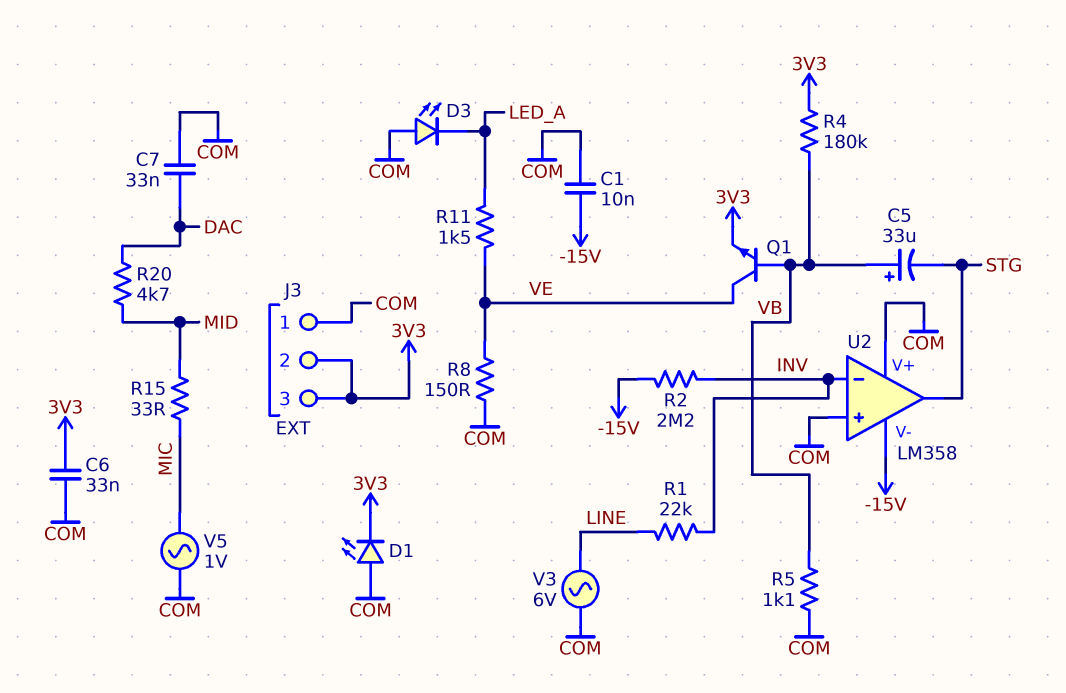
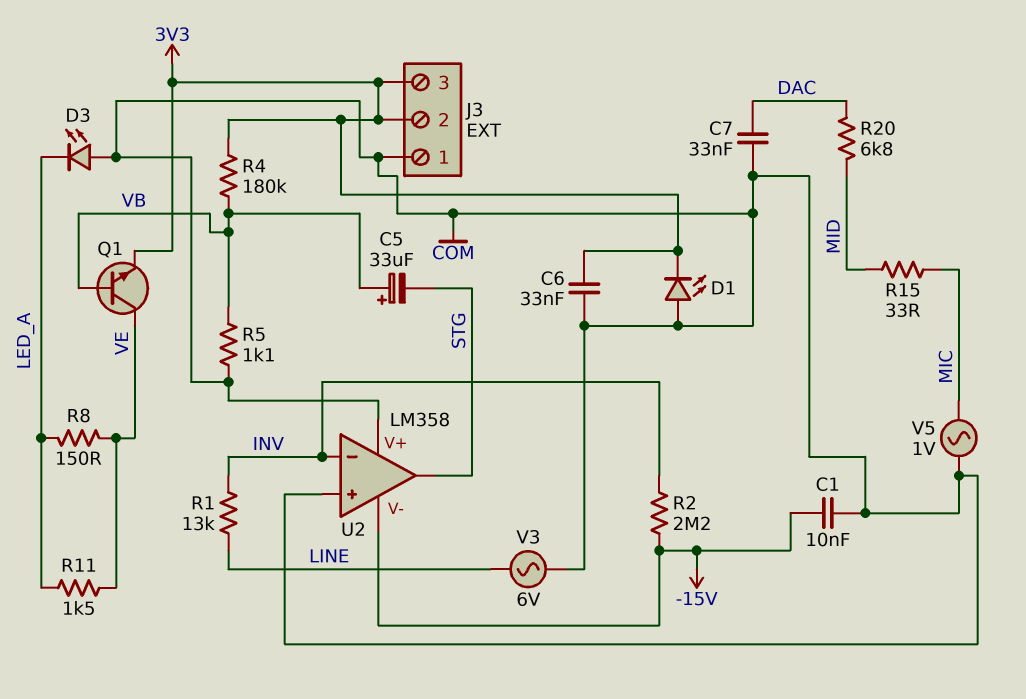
R1: 22k (INV, LINE) -> 13k (INV, LINE)
R8: 150 (COM, VE) -> 150 (LED_A, VE)
R20: 4.7k (DAC, MID) -> 6.8k (DAC, MID)

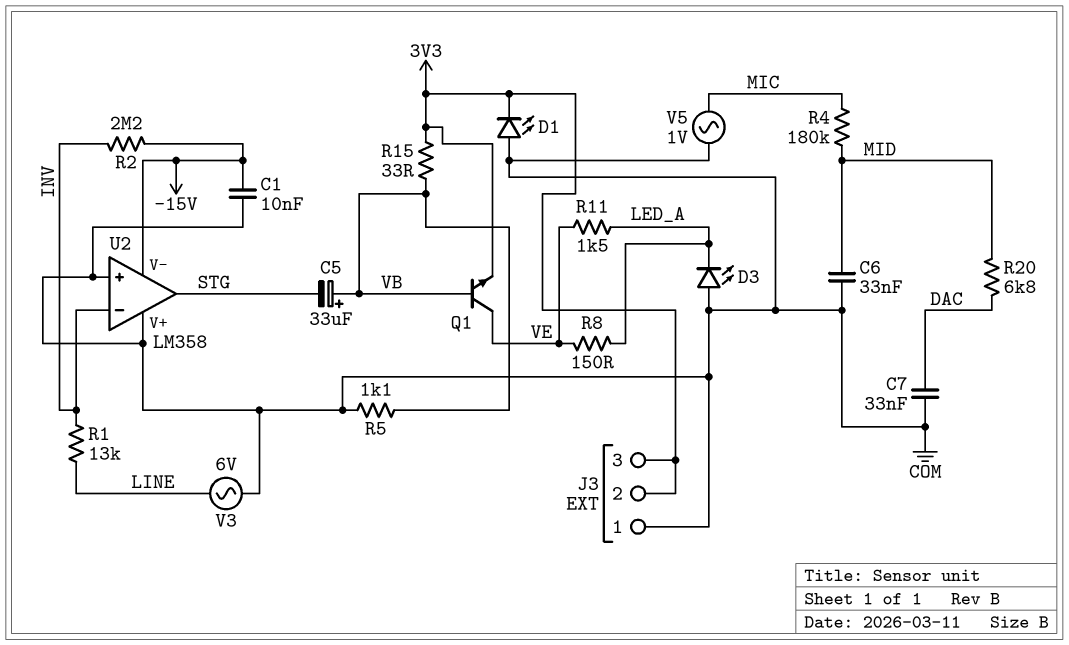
C6: 33nF (3V3, COM) -> 33nF (COM, MID)
R4: 180k (3V3, VB) -> 180k (MIC, MID)
R15: 33 (MIC, MID) -> 33 (3V3, VB)

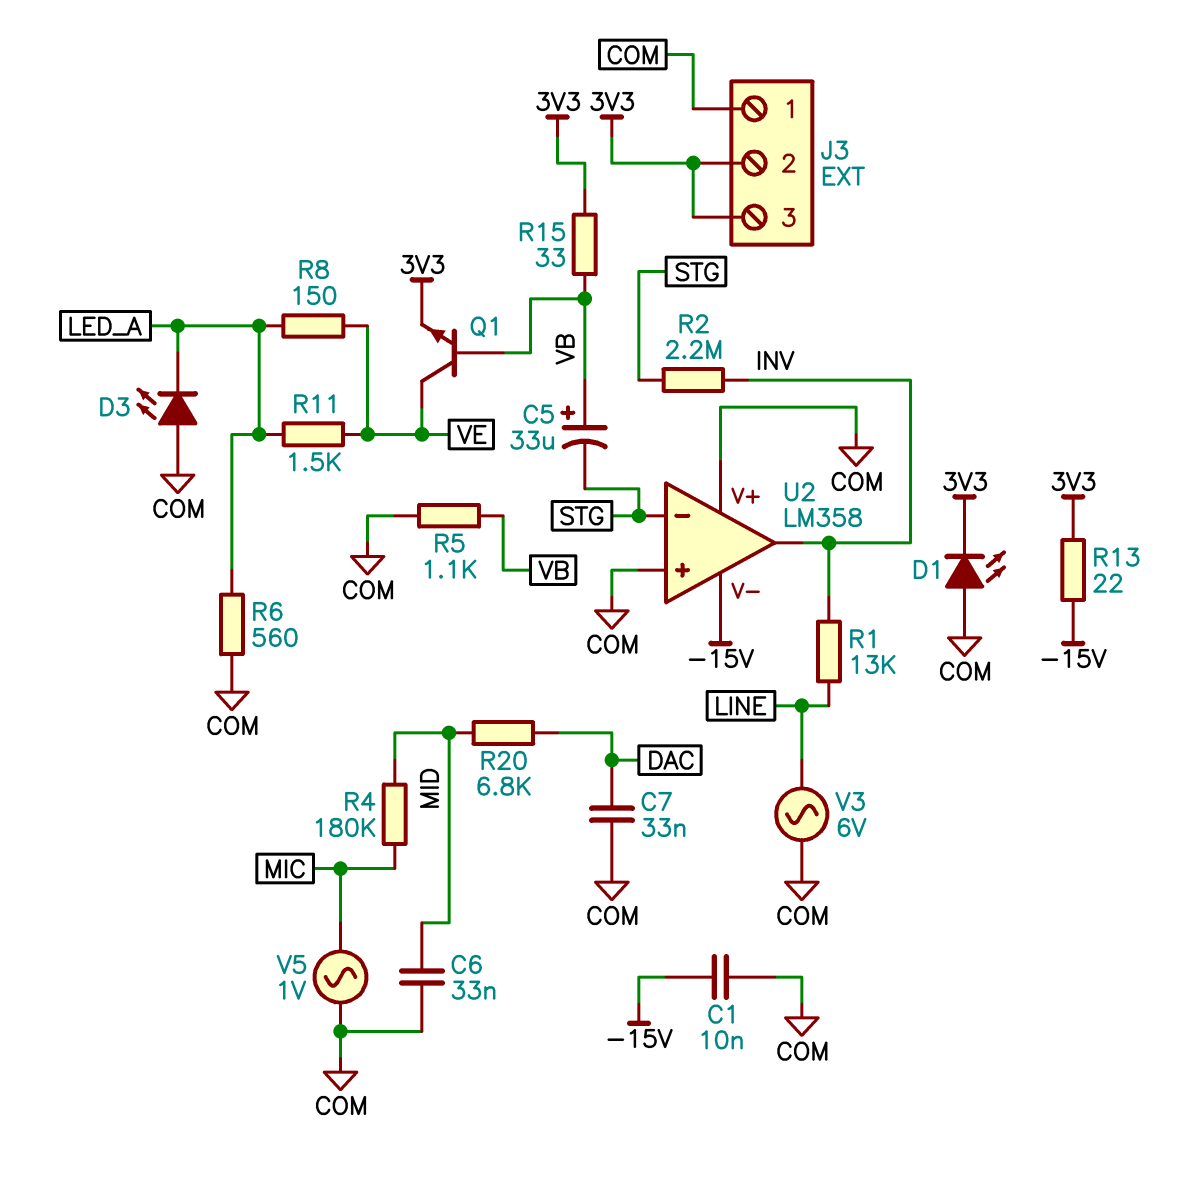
R2: 2.2M (-15V, INV) -> 2.2M (INV, STG)
R6: none -> 560 (COM, LED_A)
R13: none -> 22 (-15V, 3V3)
U2 pin in-: INV -> STG
U2 pin out: STG -> INV

